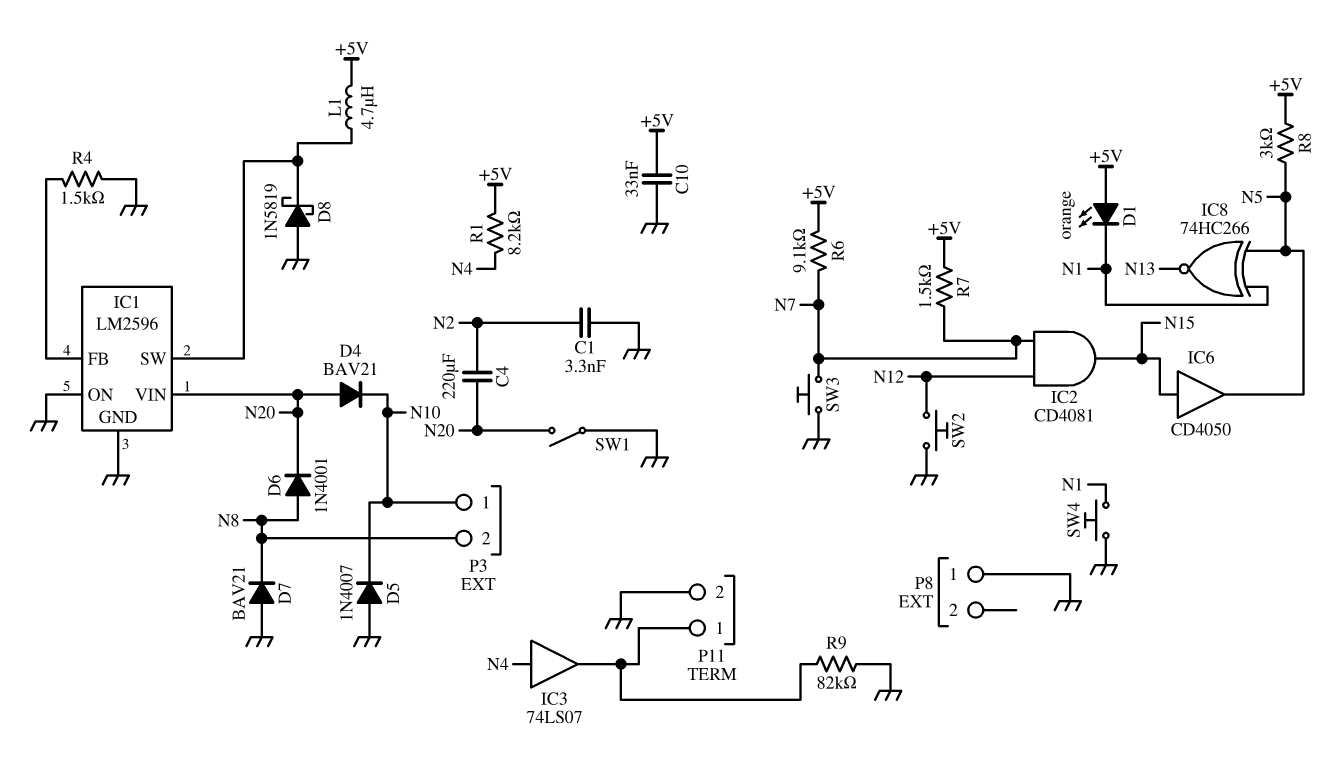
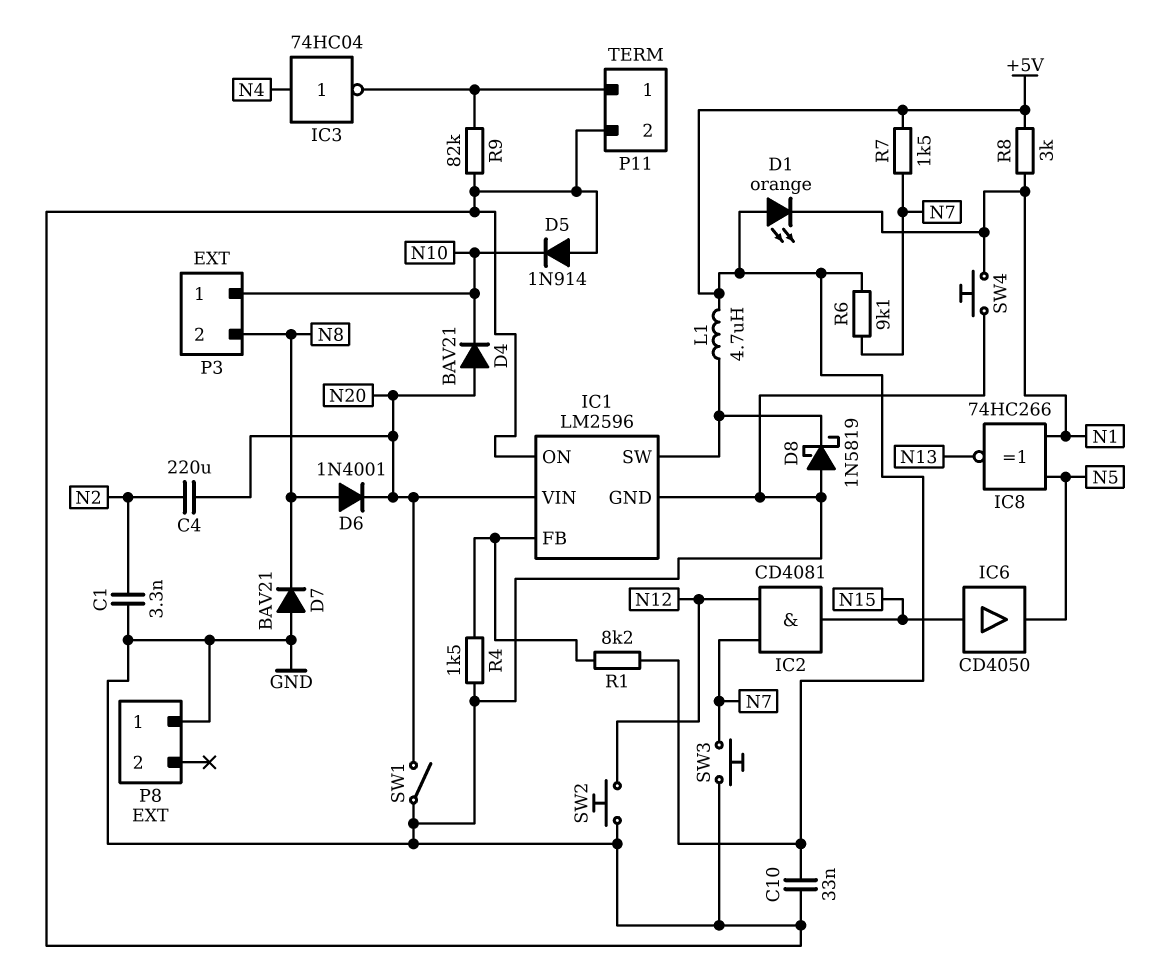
D5: diode 1N4007 (A GND, K N10) -> diode 1N914 (A GND, K N10)
IC3: buffer 74LS07 (in N4, out P11/1) -> NOT 74HC04 (in N4, out P11/1)
R1: 8.2k (+5V, N4) -> 8.2k (+5V, IC1/FB)
R8: 3k (+5V, N5) -> 3k (+5V, N1)

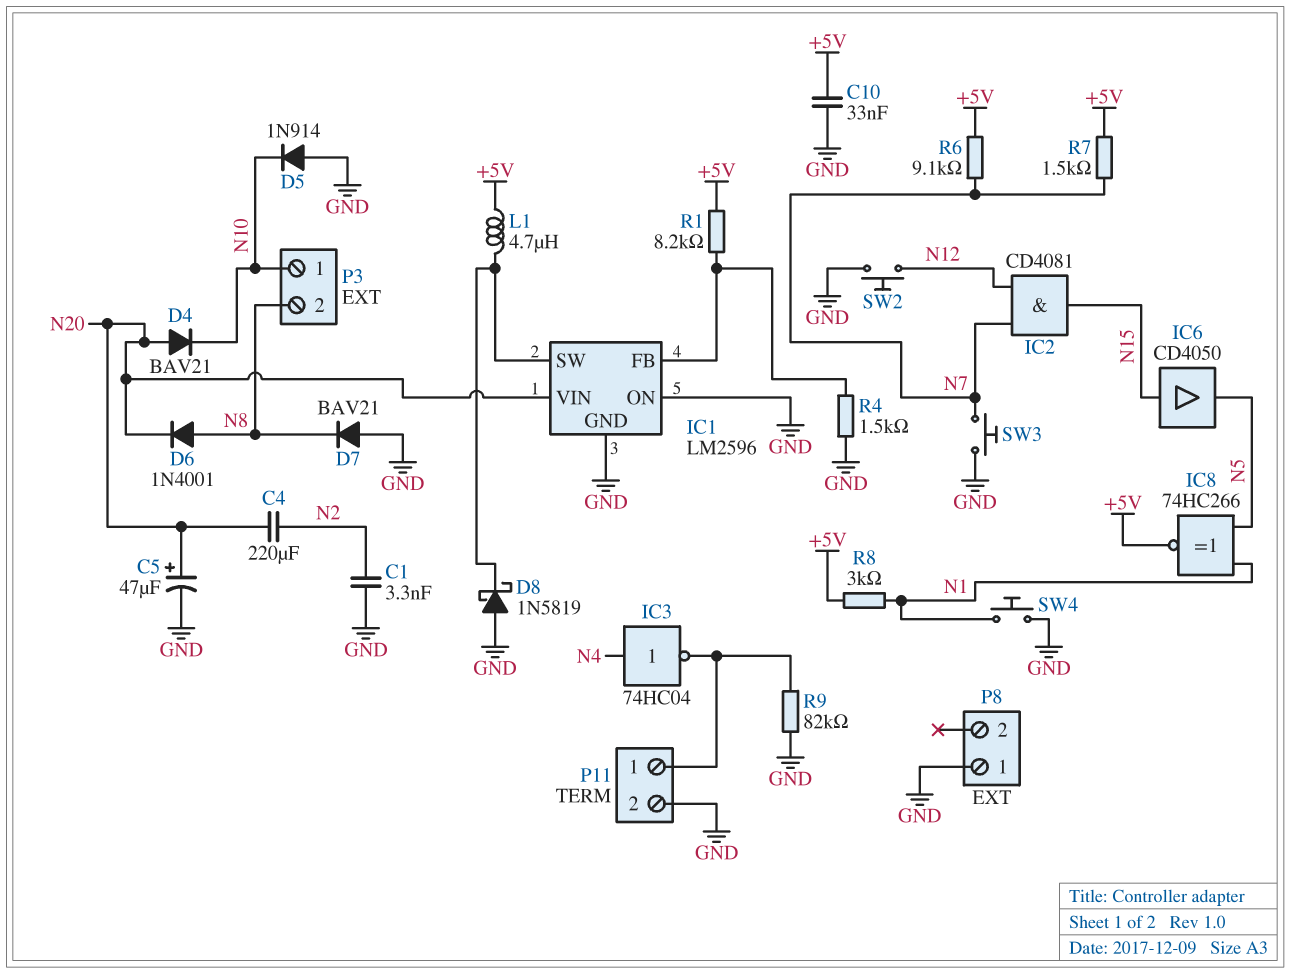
C5: none -> 47uF (plus N20, minus GND)
D1: LED orange (A +5V, K N1) -> none
IC8: XNOR 74HC266 (in N1, in N5, out N13) -> XNOR 74HC266 (in N1, in N5, out +5V)
SW1: switch (GND, N20) -> none

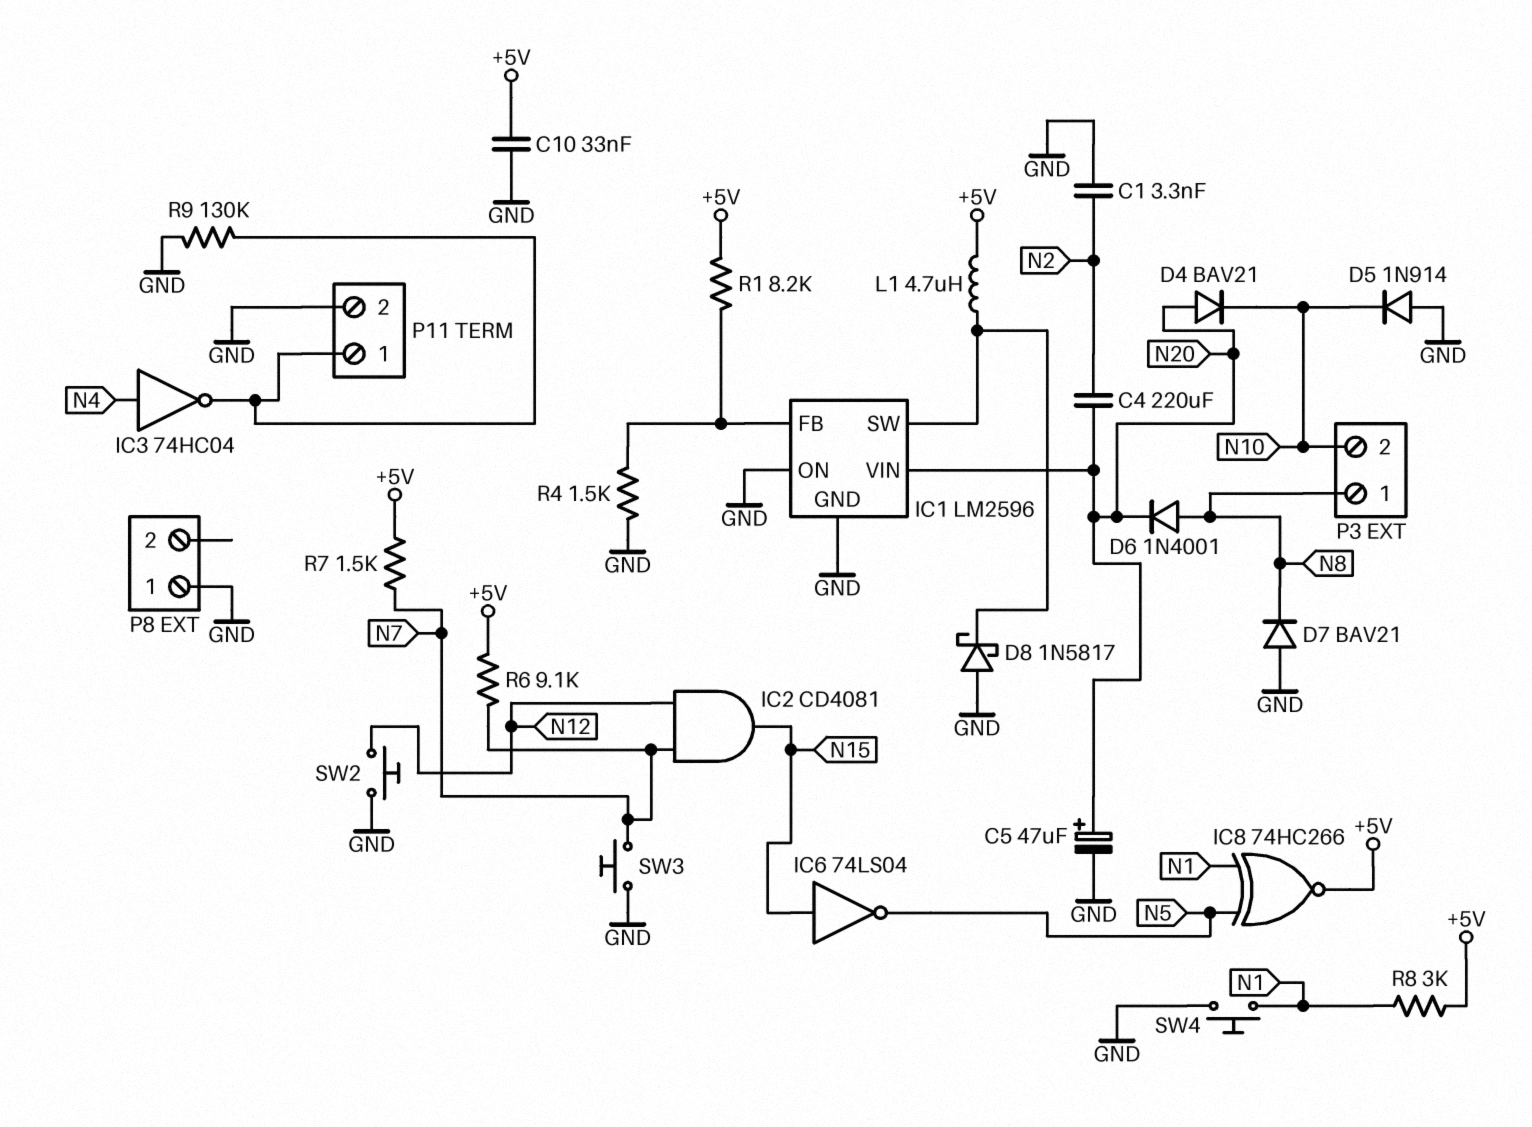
D8: schottky 1N5819 (A GND, K IC1/SW) -> schottky 1N5817 (A GND, K IC1/SW)
IC6: buffer CD4050 (in N15, out N5) -> NOT 74LS04 (in N15, out N5)
P3 pin 1: N10 -> N8
P3 pin 2: N8 -> N10
R9: 82k (GND, P11/1) -> 130k (GND, P11/1)

